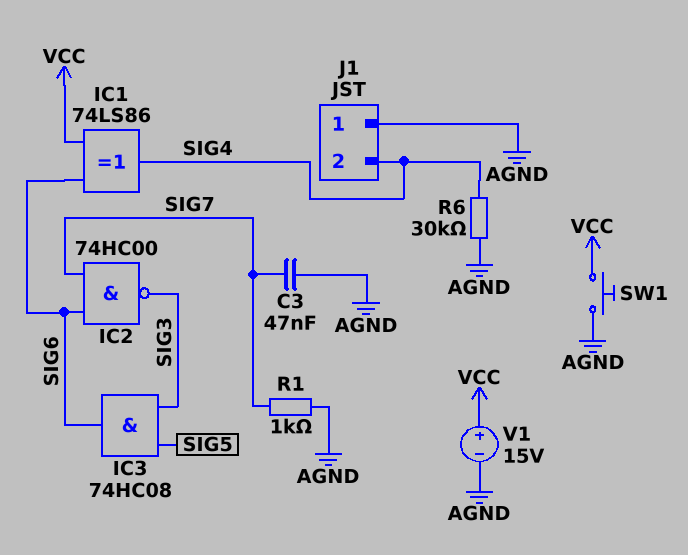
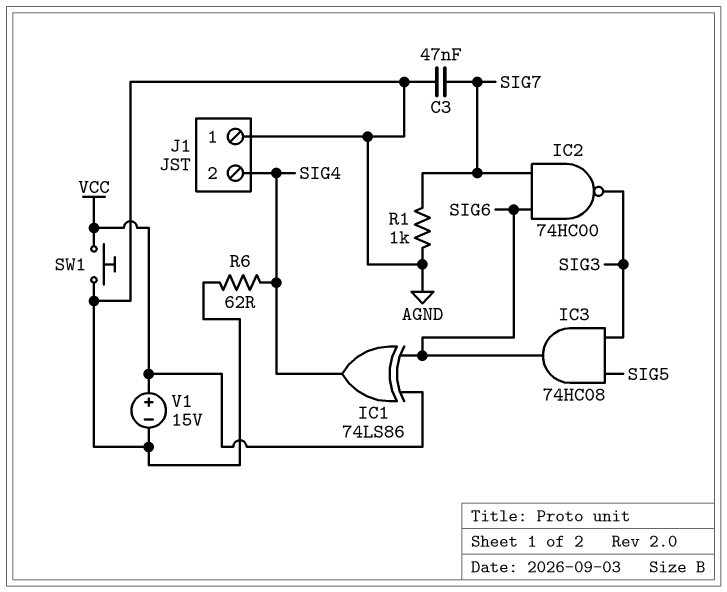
R6: 30k (AGND, SIG4) -> 62 (AGND, SIG4)

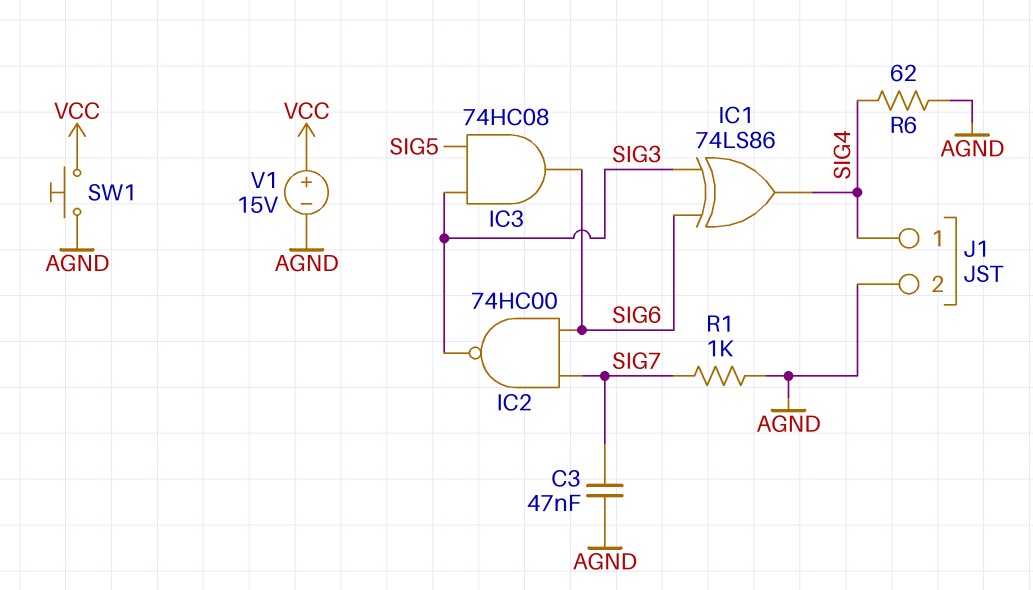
IC1: XOR 74LS86 (in SIG6, in VCC, out SIG4) -> XOR 74LS86 (in SIG3, in SIG6, out SIG4)
J1 pin 1: AGND -> SIG4
J1 pin 2: SIG4 -> AGND

